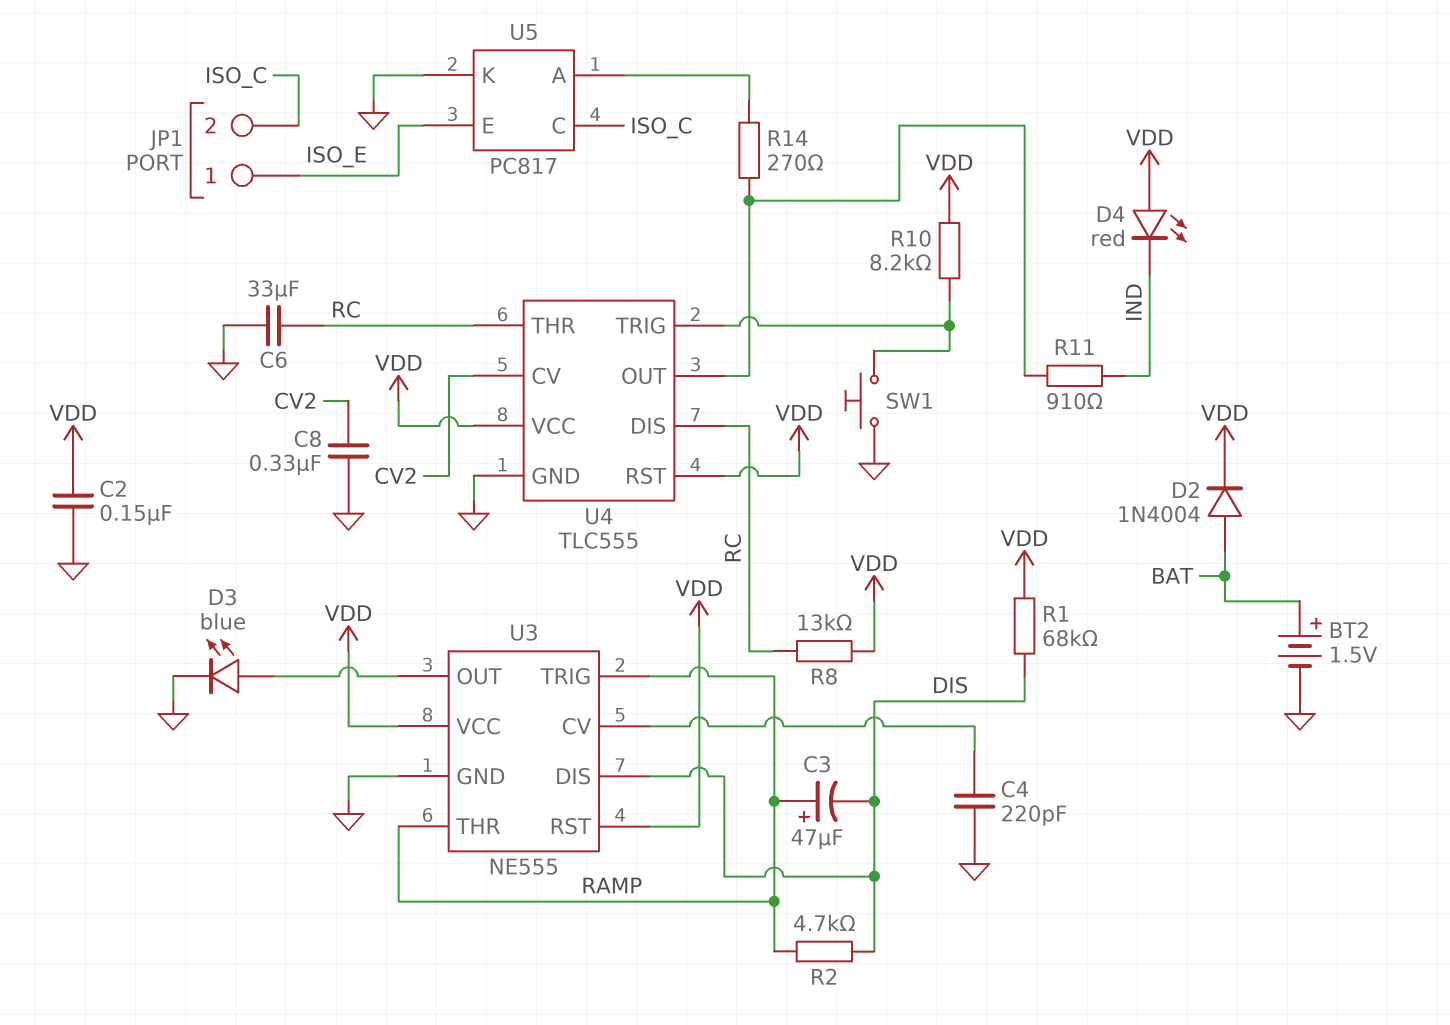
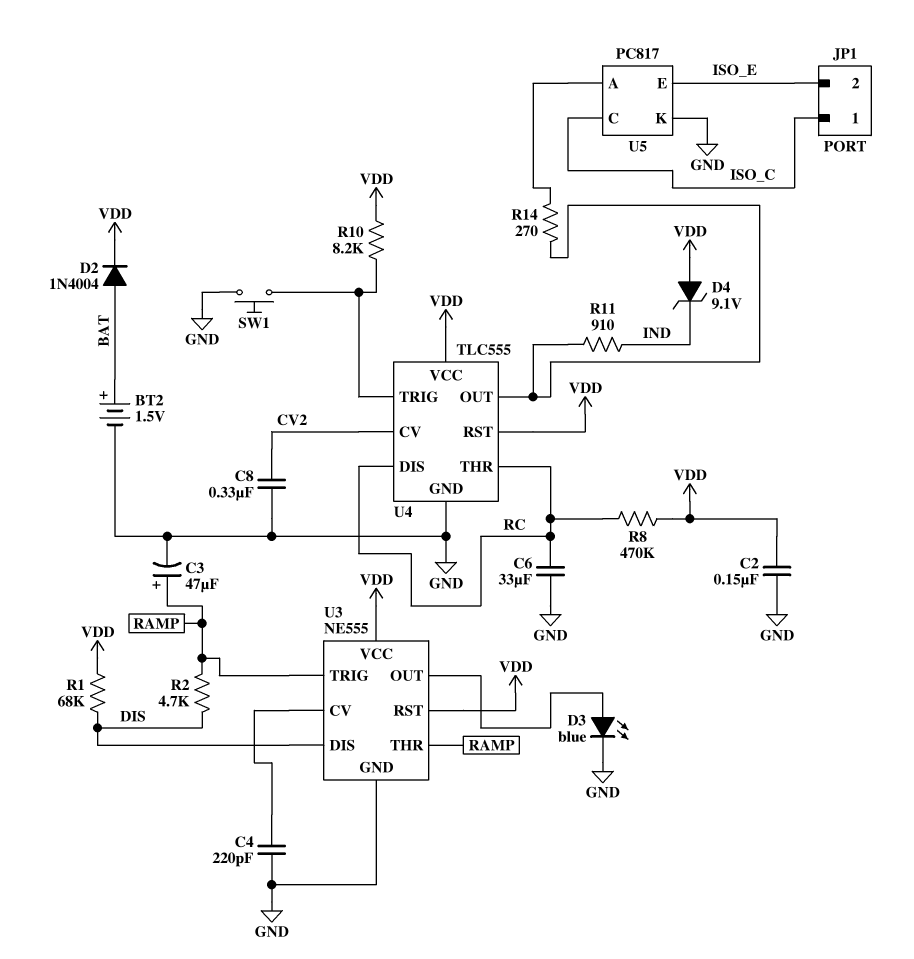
C3: 47uF (plus RAMP, minus DIS) -> 47uF (plus RAMP, minus GND)
D4: LED red (A VDD, K IND) -> zener 9.1V (A VDD, K IND)
JP1 pin 1: ISO_E -> ISO_C
JP1 pin 2: ISO_C -> ISO_E
R8: 13k (RC, VDD) -> 470k (RC, VDD)

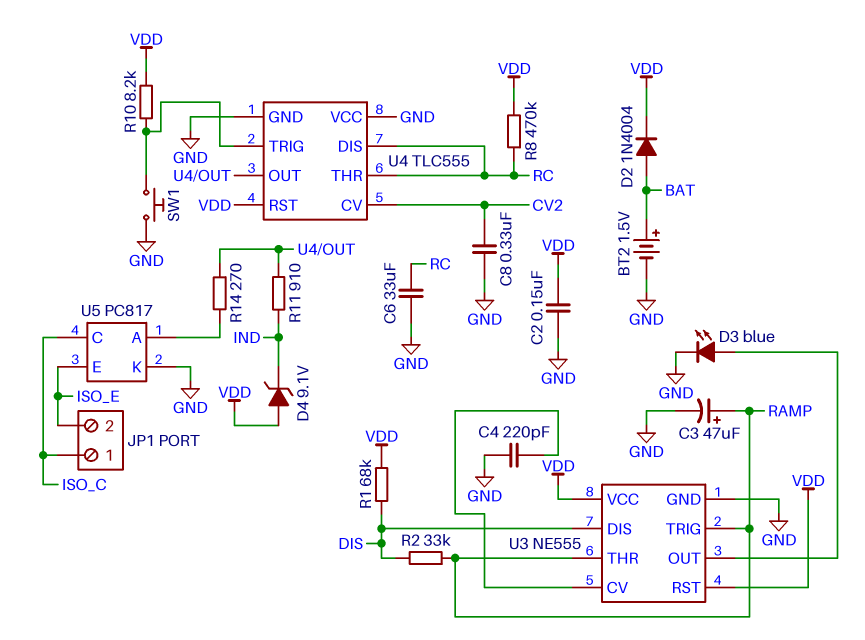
R2: 4.7k (DIS, RAMP) -> 33k (DIS, RAMP)
U4 pin VCC: VDD -> GND

